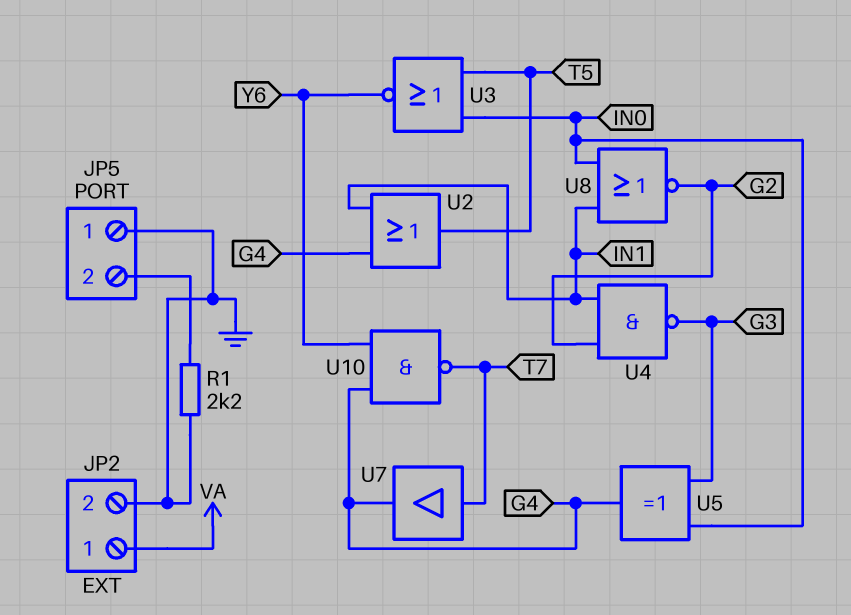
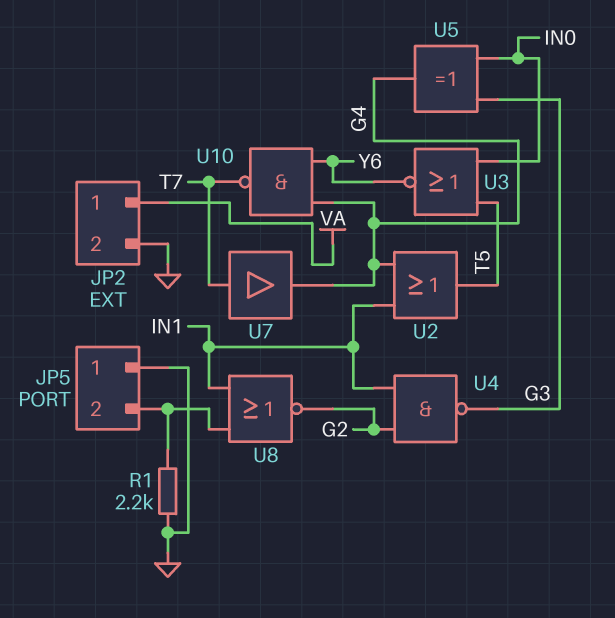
U8: NOR (in IN0, in IN1, out G2) -> NOR (in IN1, in JP5/2, out G2)

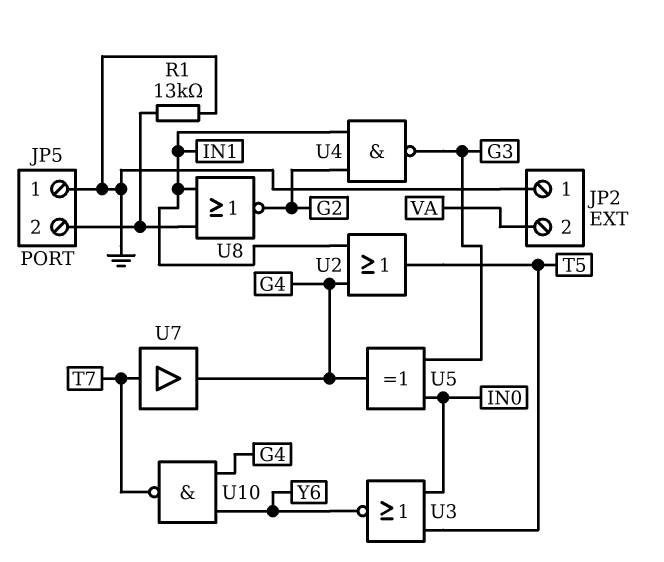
JP2 pin 1: VA -> GND
JP2 pin 2: GND -> VA
R1: 2.2k (GND, JP5/2) -> 13k (GND, JP5/2)

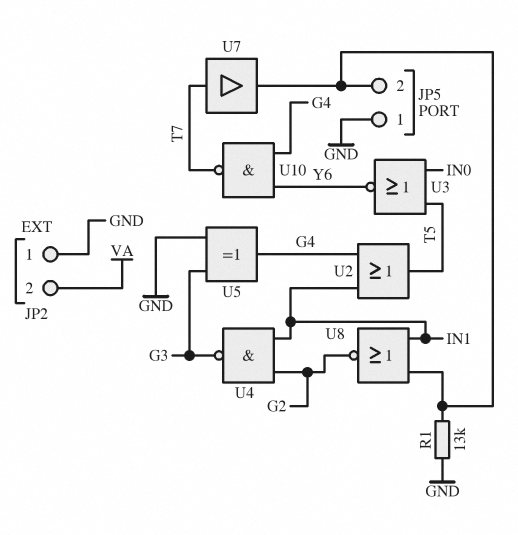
U5: XOR (in G3, in IN0, out G4) -> XOR (in G3, in GND, out G4)
U7: buffer (in T7, out G4) -> buffer (in T7, out JP5/2)

